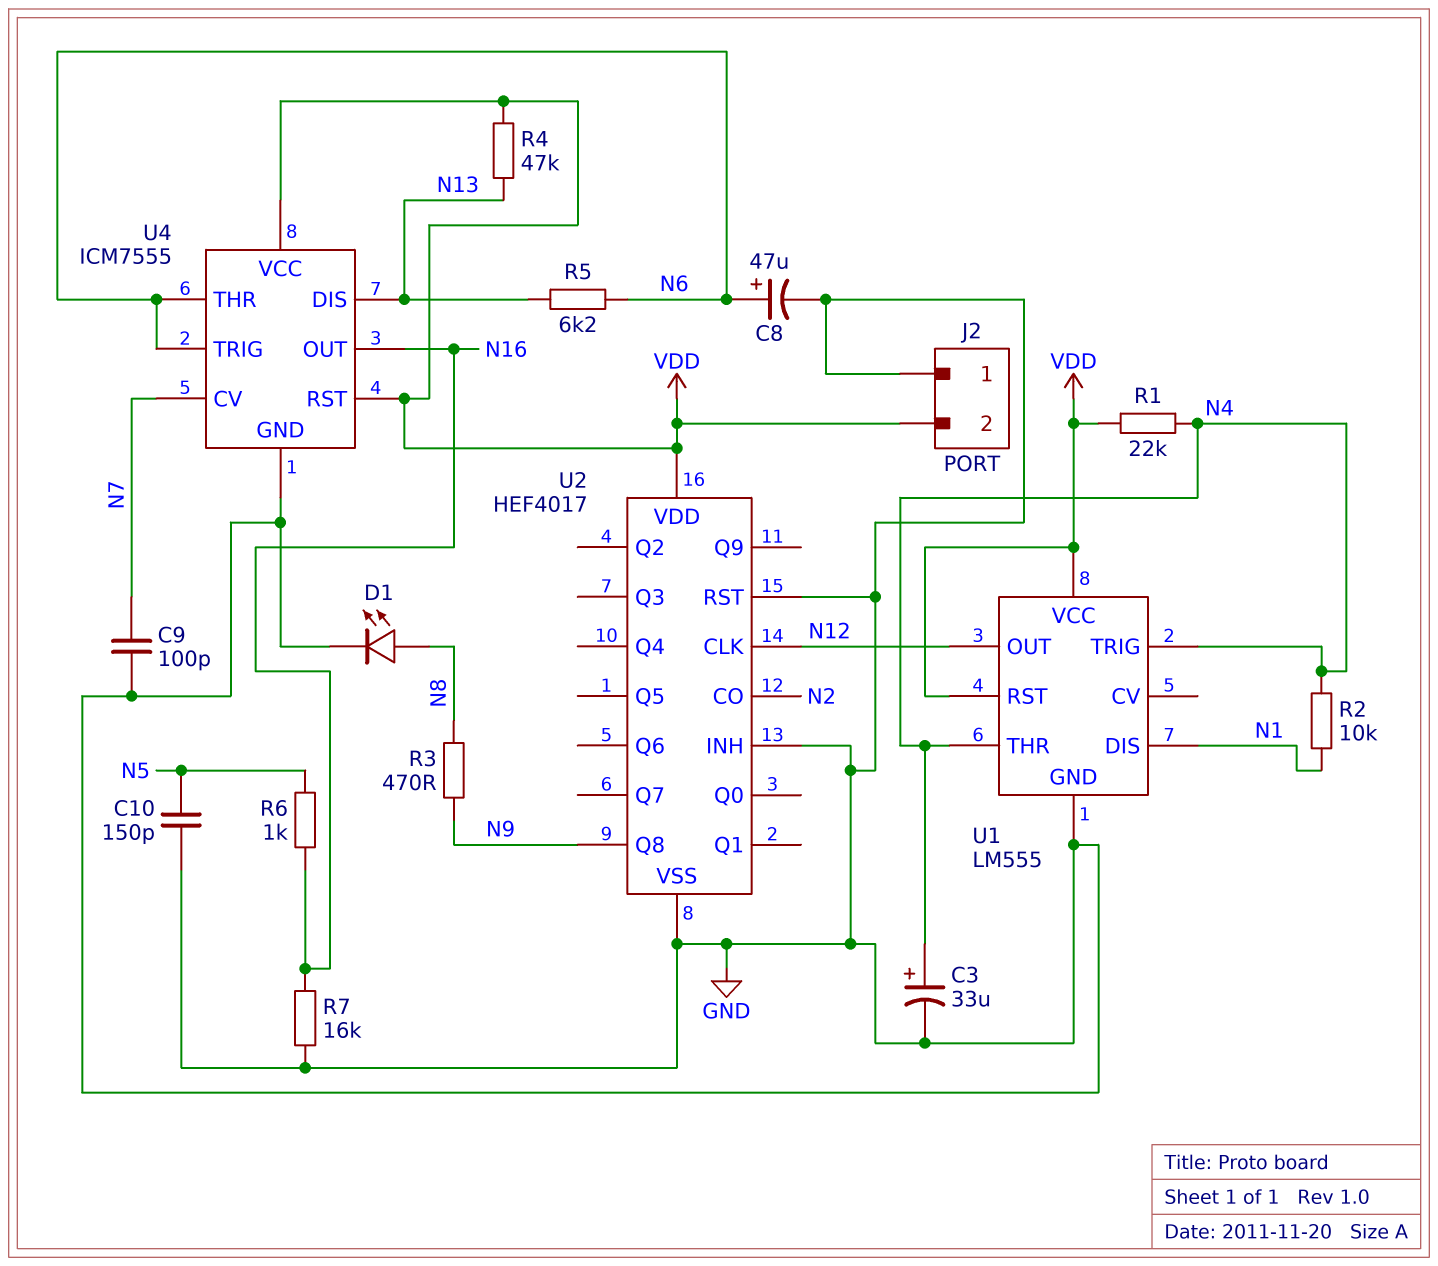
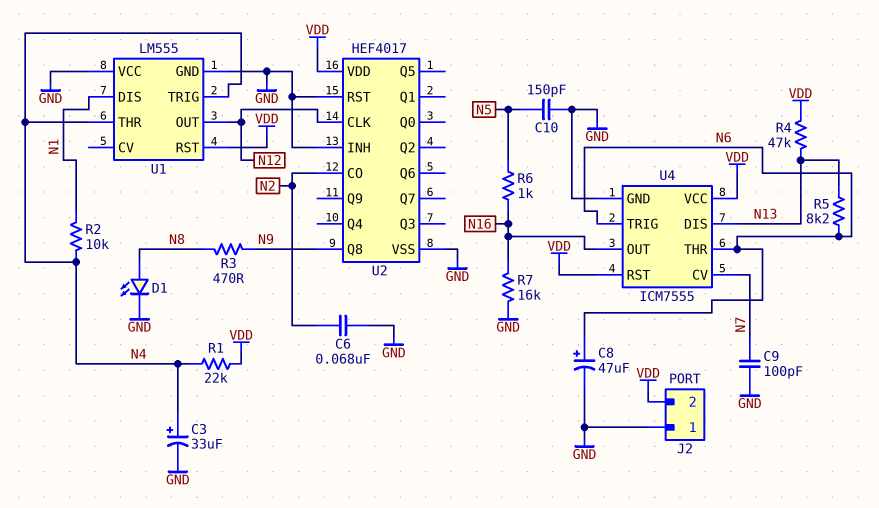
C6: none -> 68nF (GND, N2)
R5: 6.2k (N6, N13) -> 8.2k (N6, N13)
U1 pin VCC: VDD -> GND

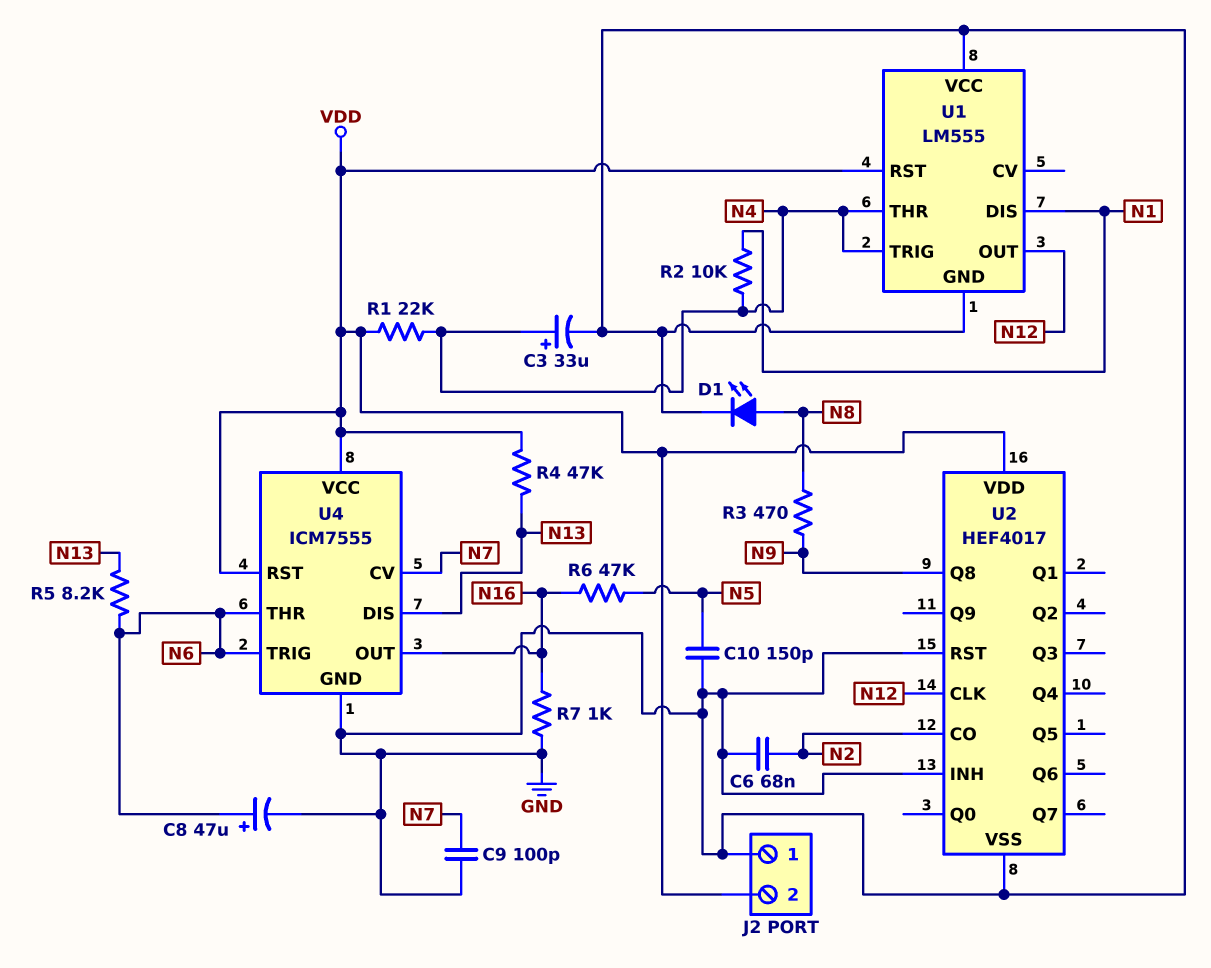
R6: 1k (N5, N16) -> 47k (N5, N16)
R7: 16k (GND, N16) -> 1k (GND, N16)

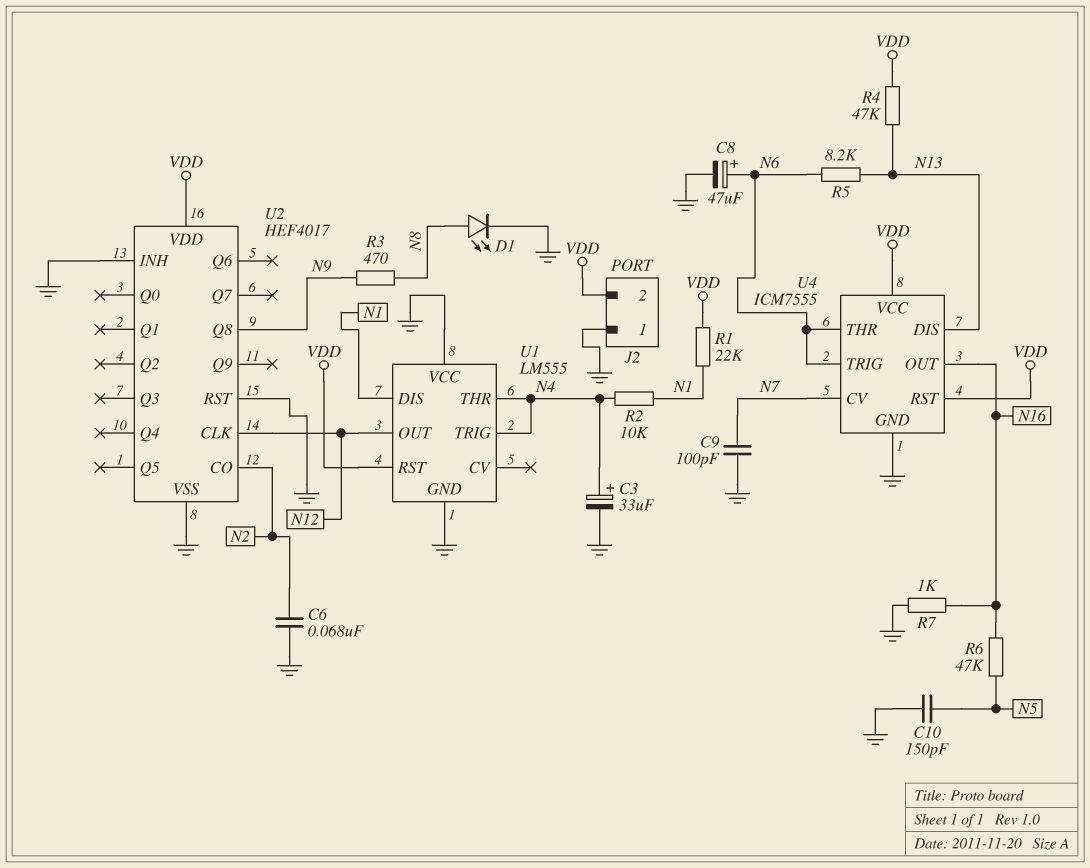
R1: 22k (N4, VDD) -> 22k (N1, VDD)

